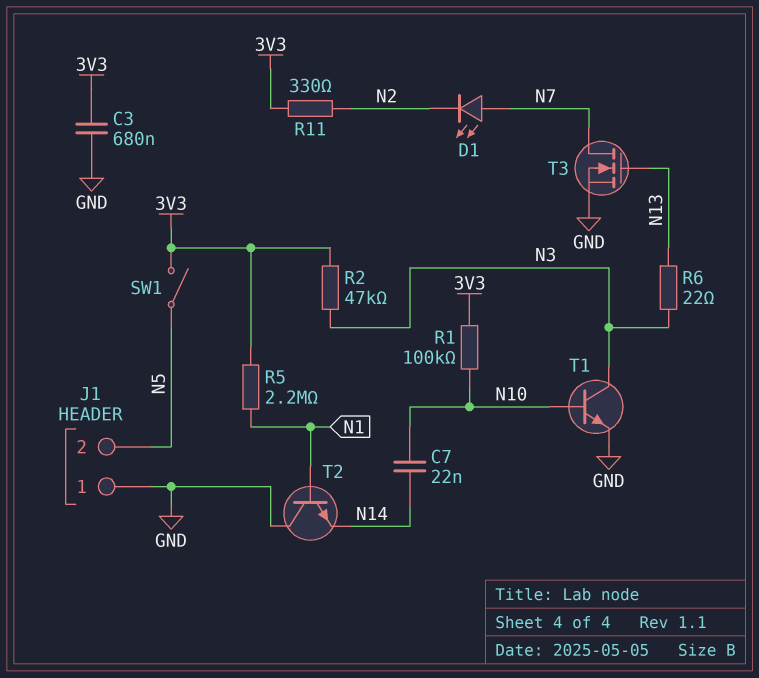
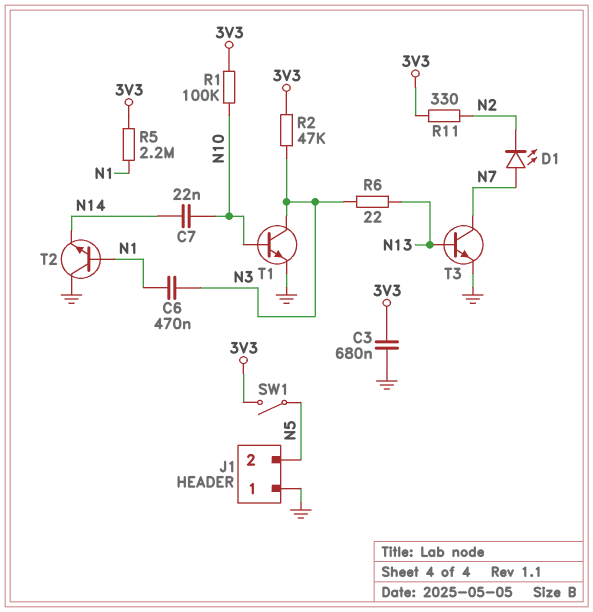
C6: none -> 470nF (N1, N3)
T3: NMOS (G N13, D N7, S GND) -> NPN (B N13, C N7, E GND)

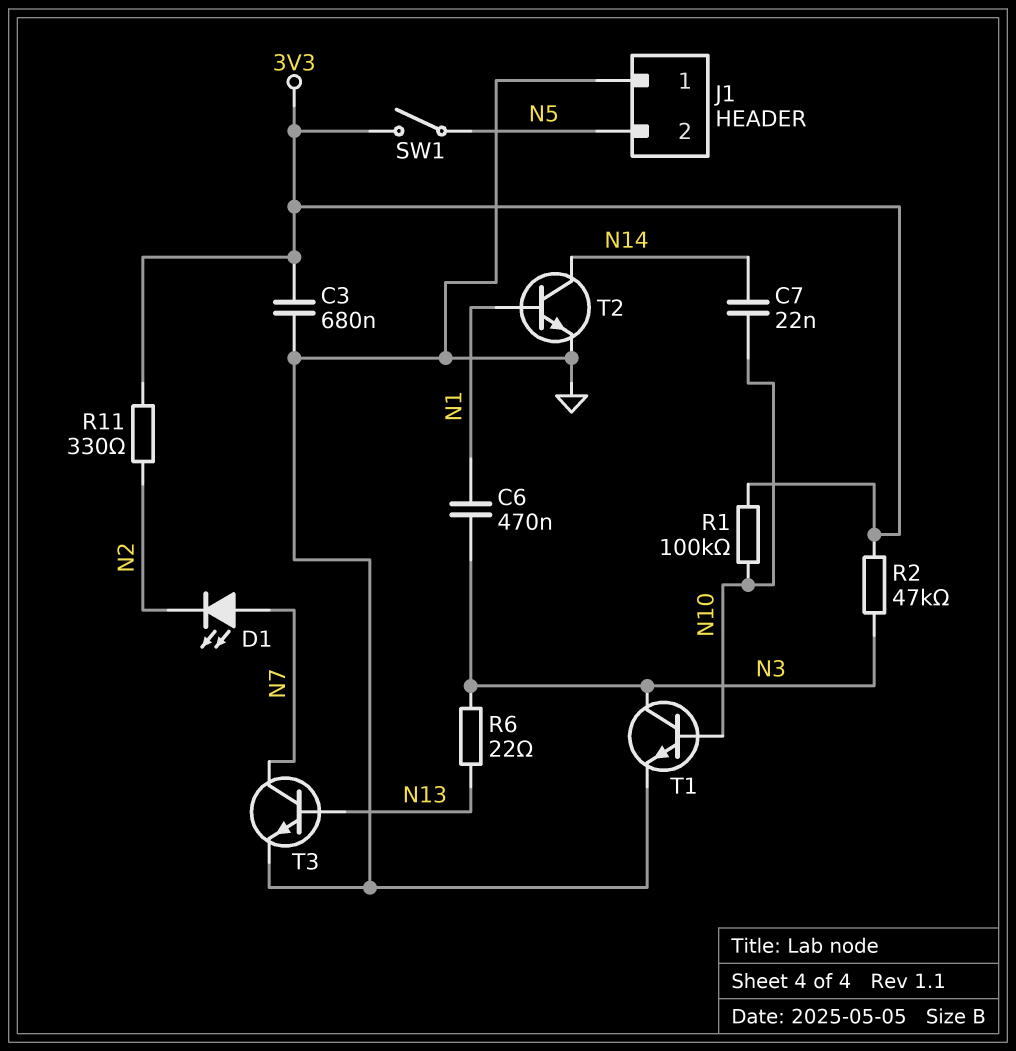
R5: 2.2M (3V3, N1) -> none
T2: NPN (B N1, C GND, E N14) -> NPN (B N1, C N14, E GND)

